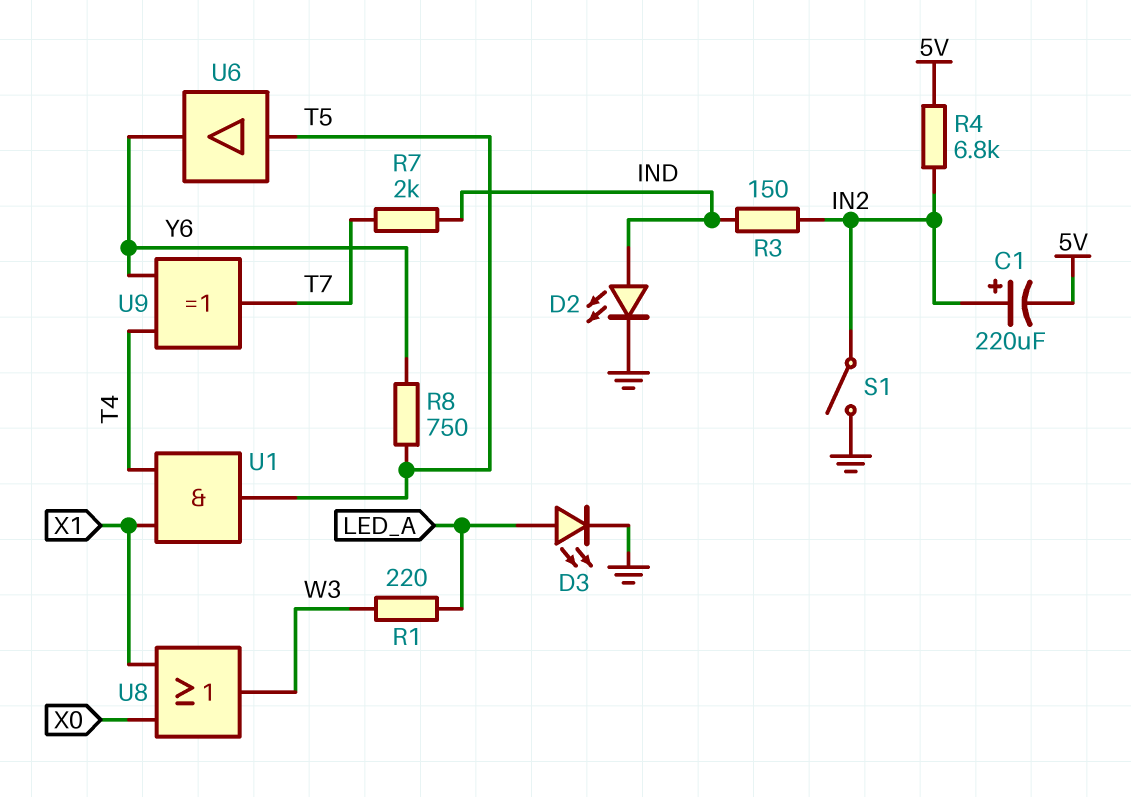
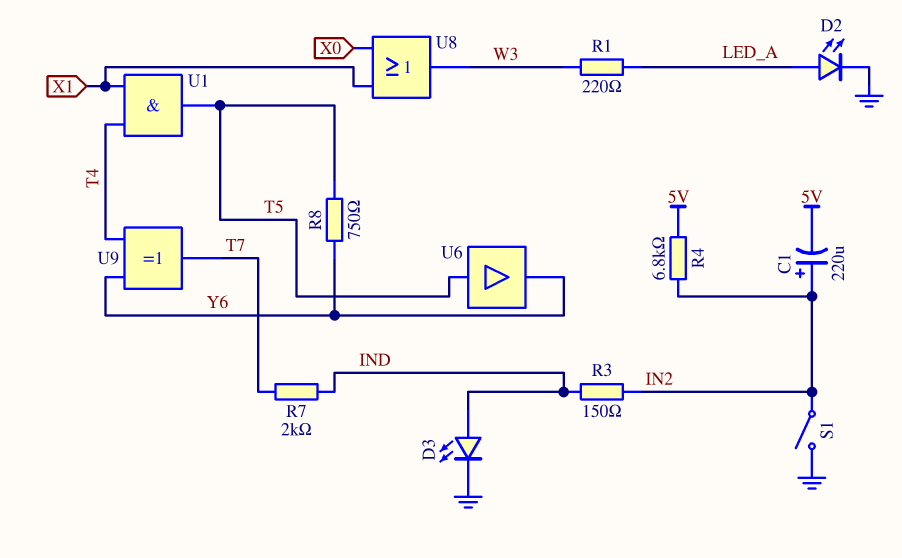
D2: LED (A IND, K GND) -> LED (A LED_A, K GND)
D3: LED (A LED_A, K GND) -> LED (A IND, K GND)

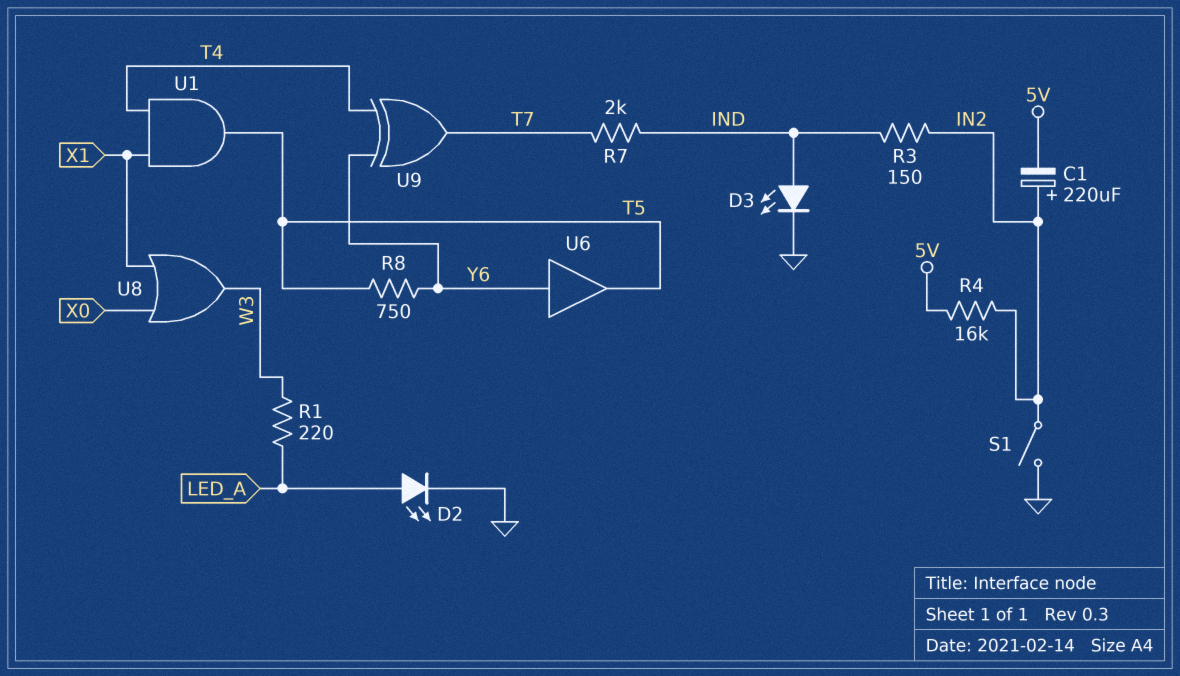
R4: 6.8k (5V, IN2) -> 16k (5V, IN2)
U6: buffer (in T5, out Y6) -> buffer (in Y6, out T5)

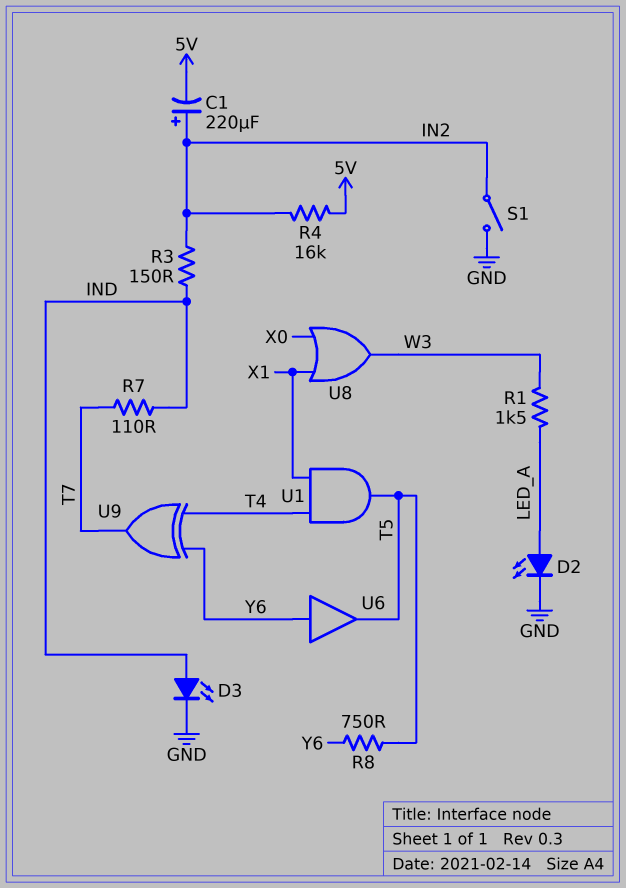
R1: 220 (LED_A, W3) -> 1.5k (LED_A, W3)
R7: 2k (IND, T7) -> 110 (IND, T7)

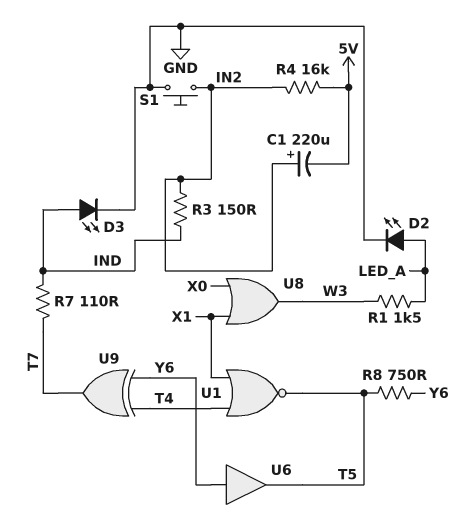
S1: switch (GND, IN2) -> button (GND, IN2)
U1: AND (in T4, in X1, out T5) -> NOR (in T4, in X1, out T5)

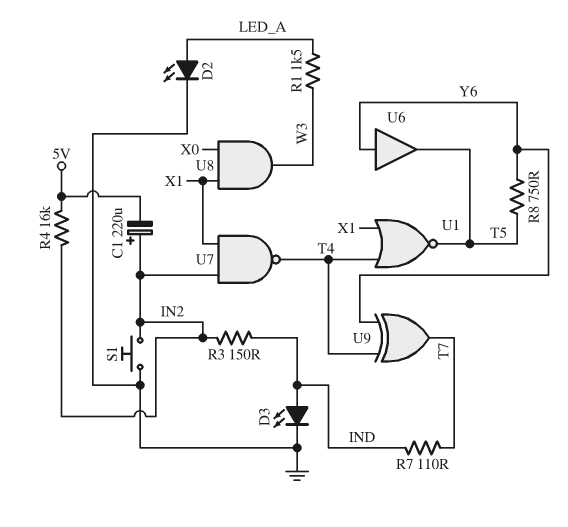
U7: none -> NAND (in IN2, in X1, out T4)
U8: OR (in X0, in X1, out W3) -> AND (in X0, in X1, out W3)

